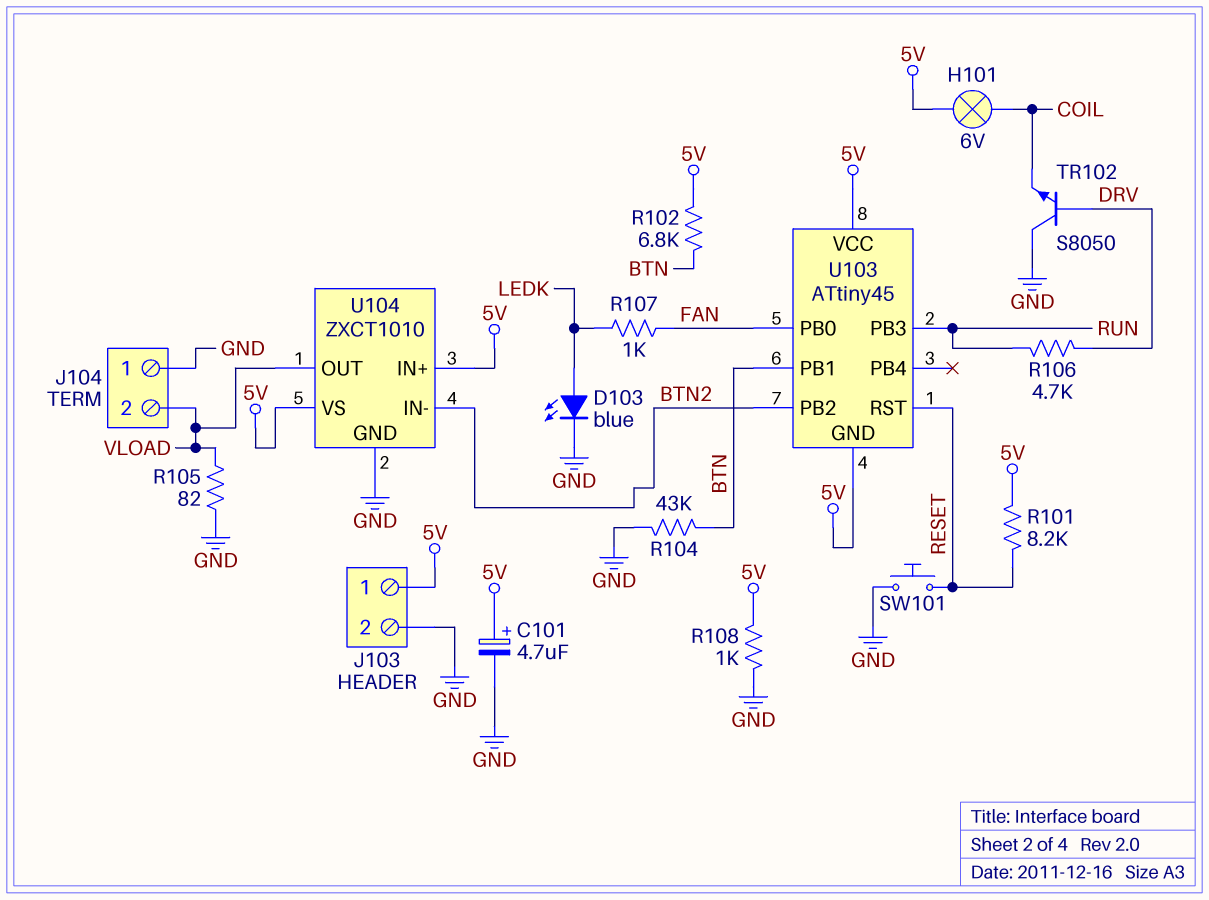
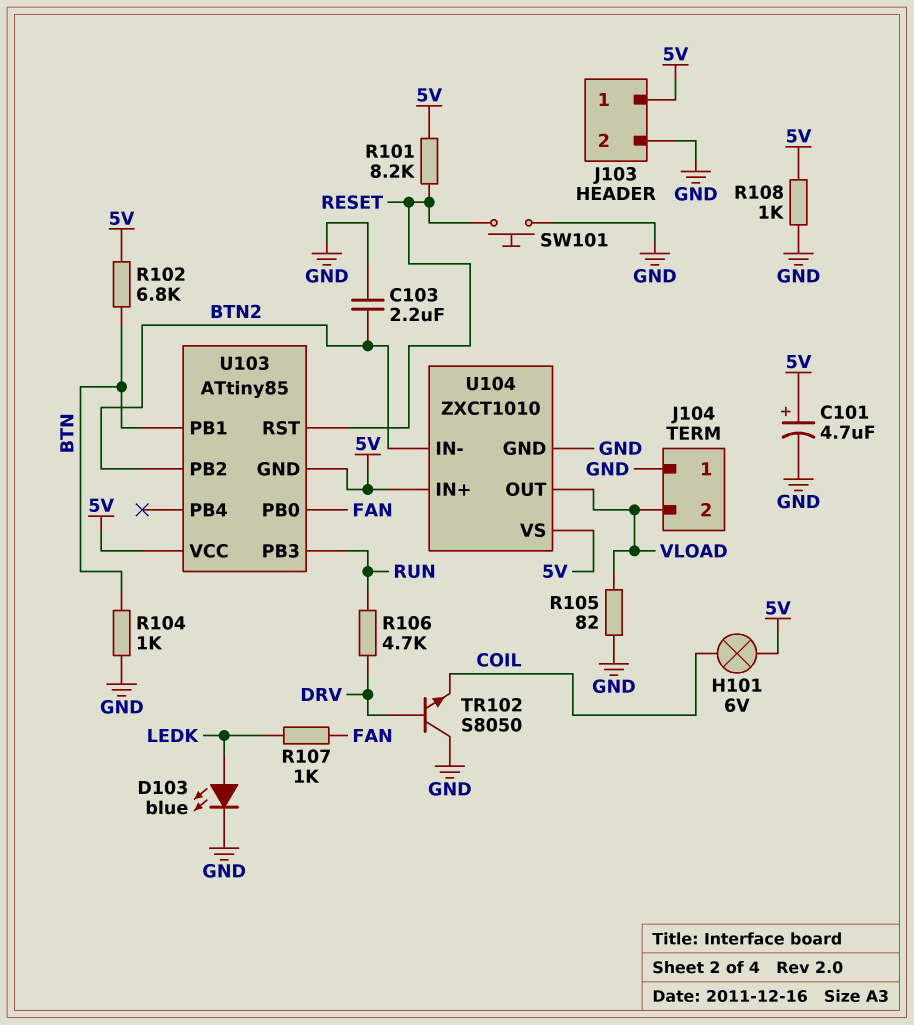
C103: none -> 2.2uF (BTN2, GND)
R104: 43k (BTN, GND) -> 1k (BTN, GND)
U103: ATtiny45 -> ATtiny85

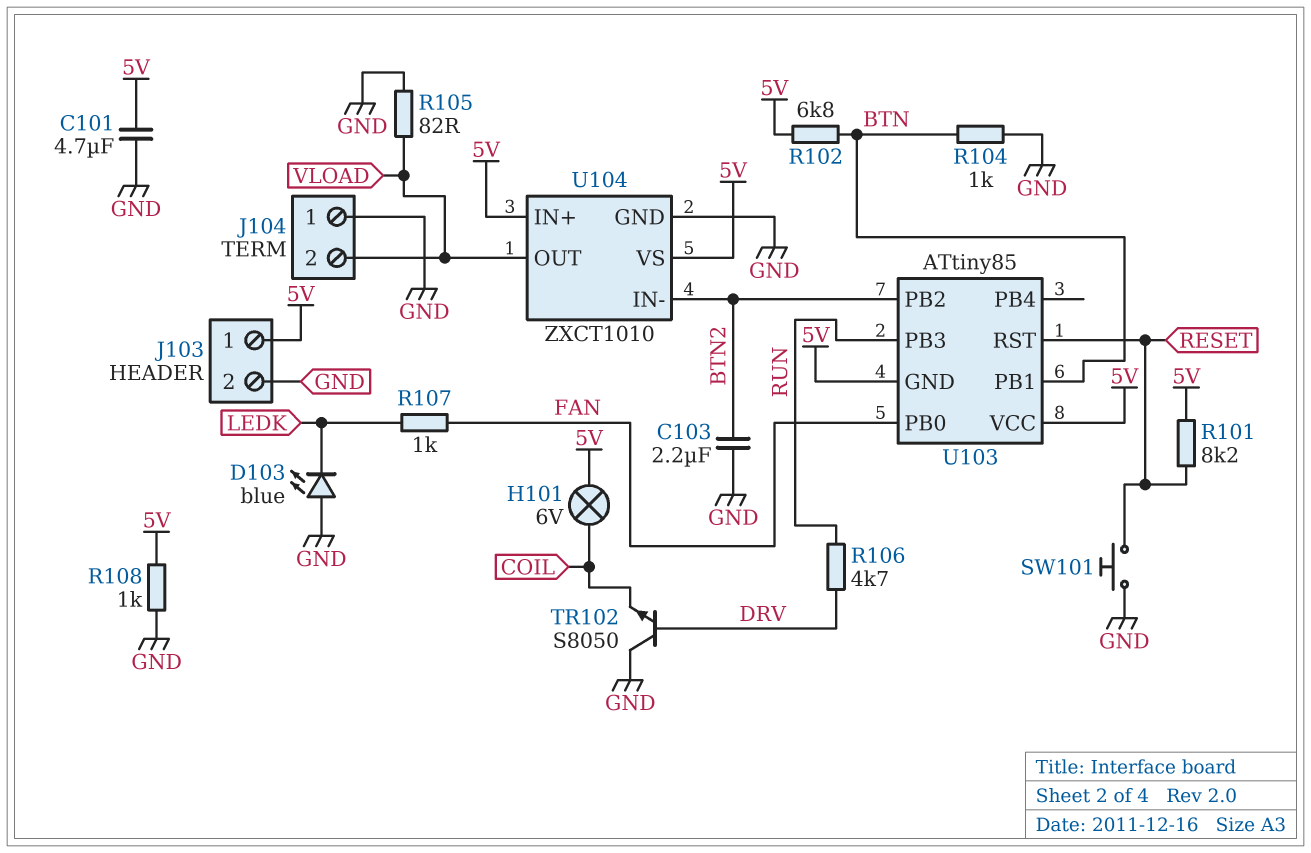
C101: 4.7uF (plus 5V, minus GND) -> 4.7uF (5V, GND)
D103: LED blue (A LEDK, K GND) -> LED blue (A GND, K LEDK)

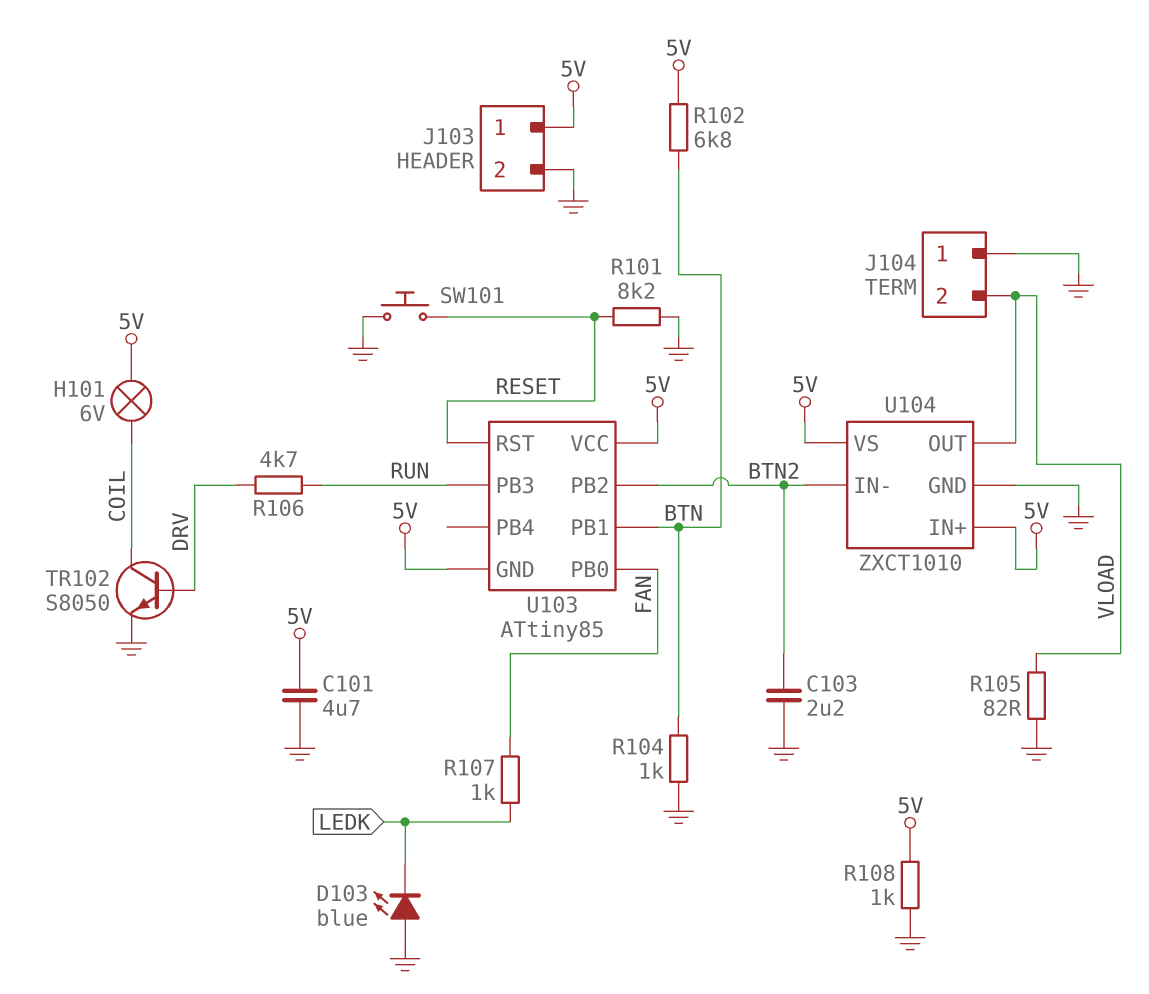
R101: 8.2k (5V, RESET) -> 8.2k (GND, RESET)
TR102: NPN S8050 (B DRV, C GND, E COIL) -> NPN S8050 (B DRV, C COIL, E GND)

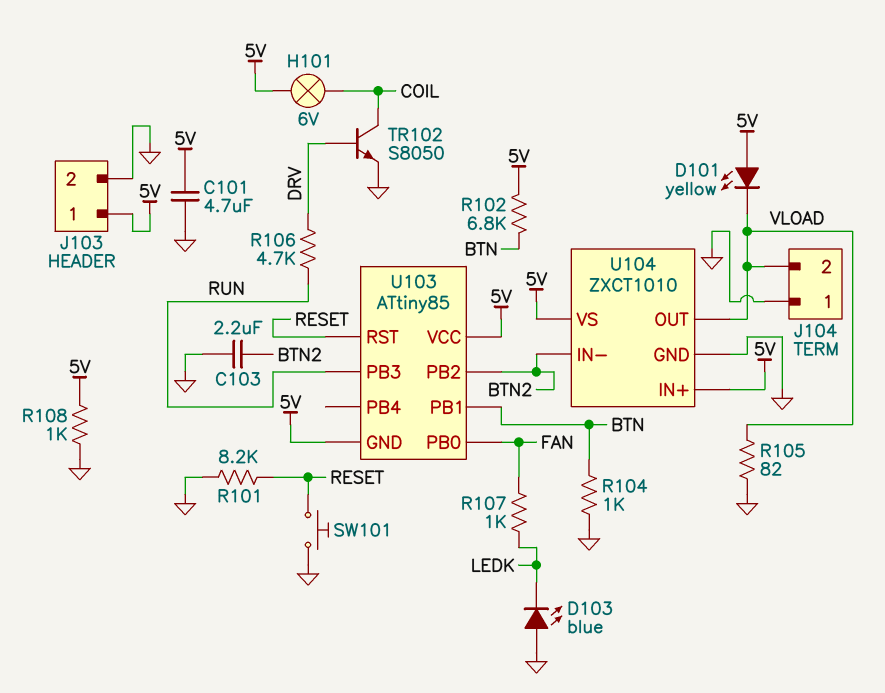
D101: none -> LED yellow (A 5V, K VLOAD)

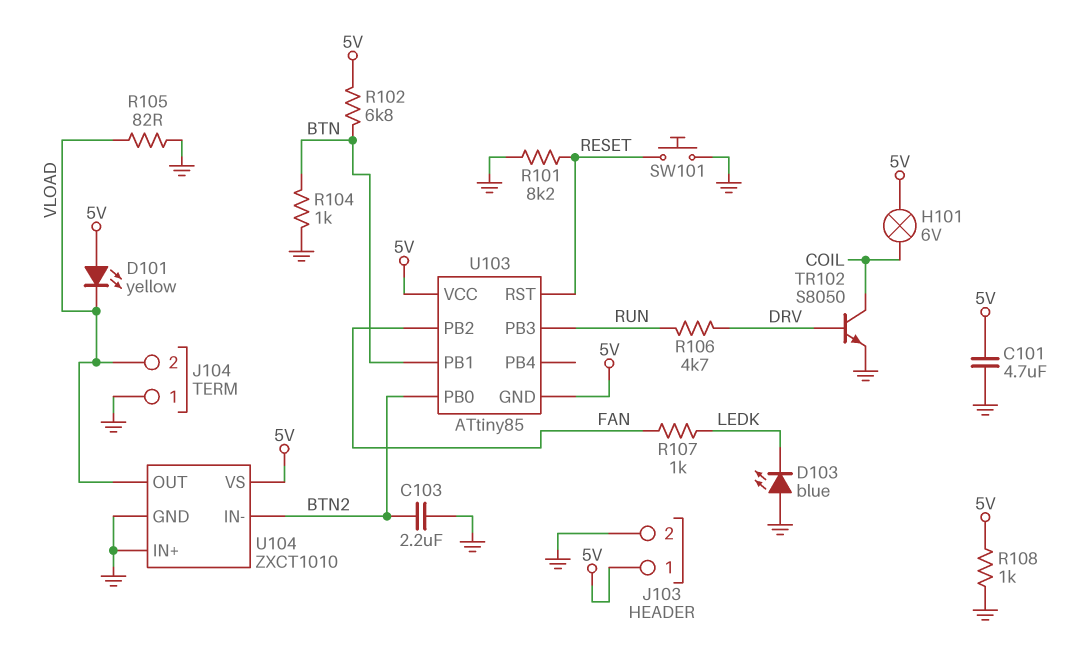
U103 pin PB0: FAN -> BTN2
U103 pin PB2: BTN2 -> FAN
U104 pin IN+: 5V -> GND

